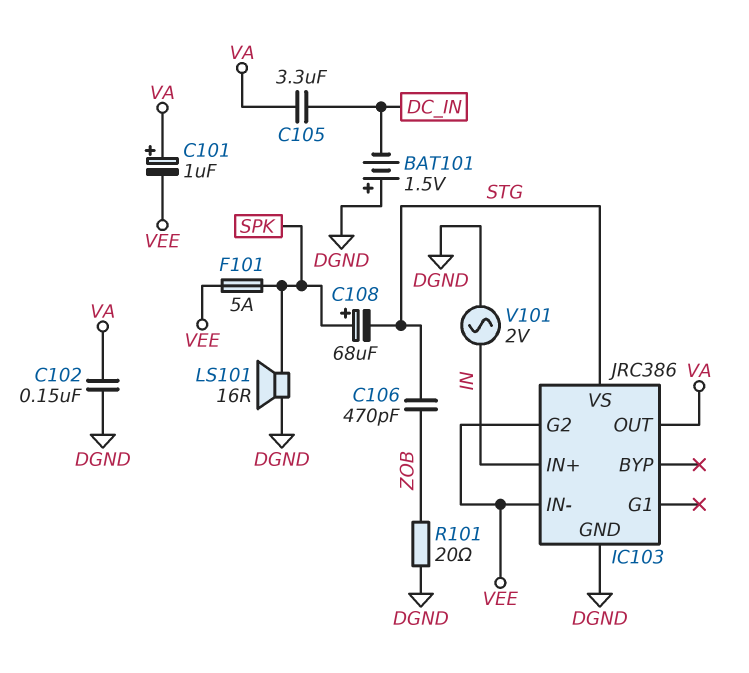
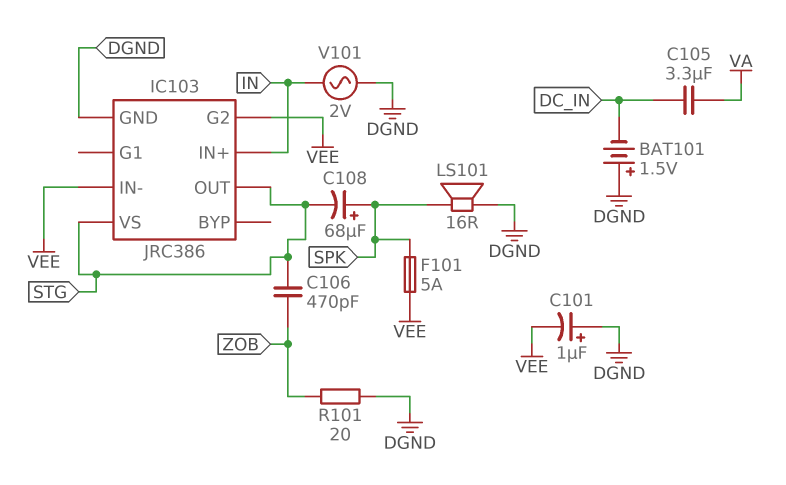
C101: 1uF (plus VA, minus VEE) -> 1uF (plus DGND, minus VEE)
C102: 150nF (DGND, VA) -> none
IC103 pin OUT: VA -> STG

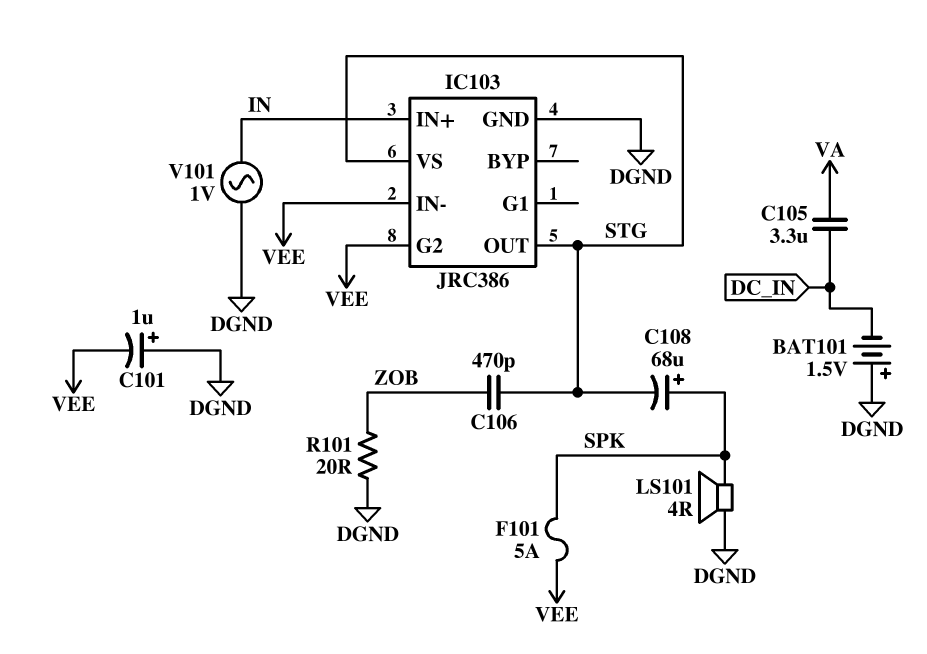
LS101: speaker 16R (DGND, SPK) -> speaker 4R (DGND, SPK)
V101: AC 2V (DGND, IN) -> AC 1V (DGND, IN)

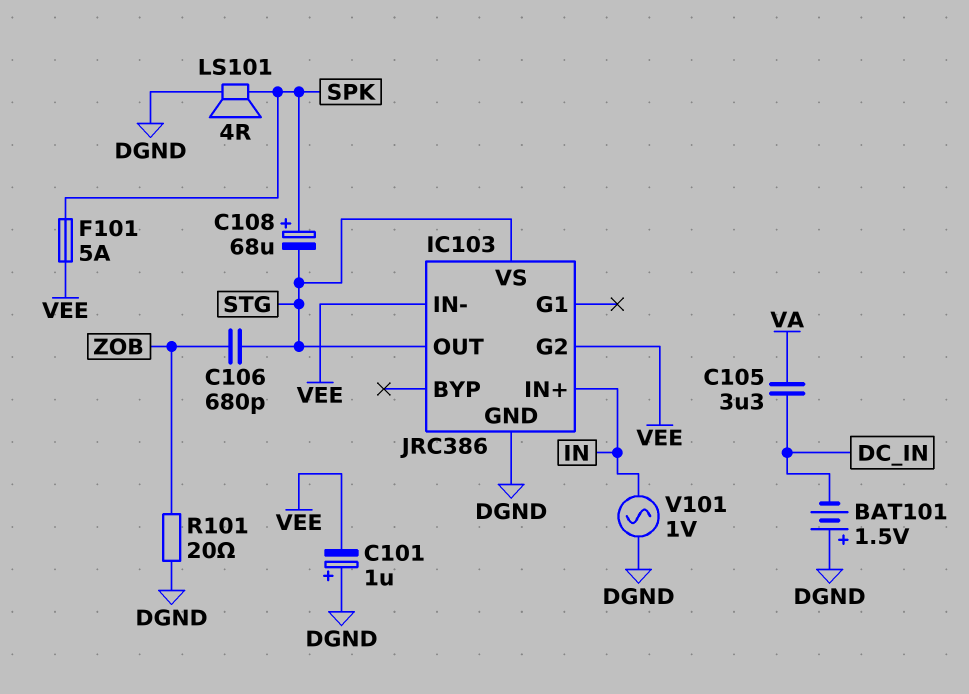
C106: 470pF (STG, ZOB) -> 680pF (STG, ZOB)

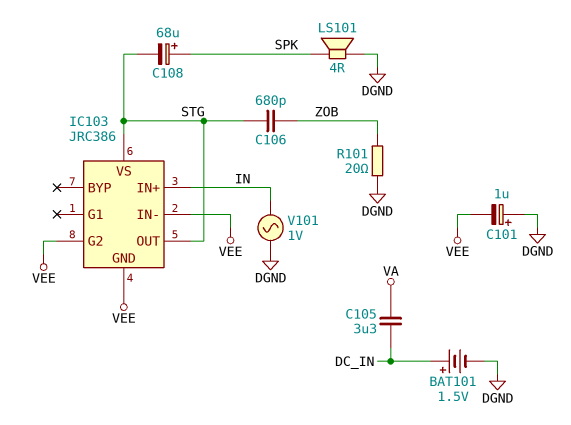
BAT101: 1.5V (plus DGND, minus DC_IN) -> 1.5V (plus DC_IN, minus DGND)
F101: 5A (SPK, VEE) -> none
IC103 pin GND: DGND -> VEE

